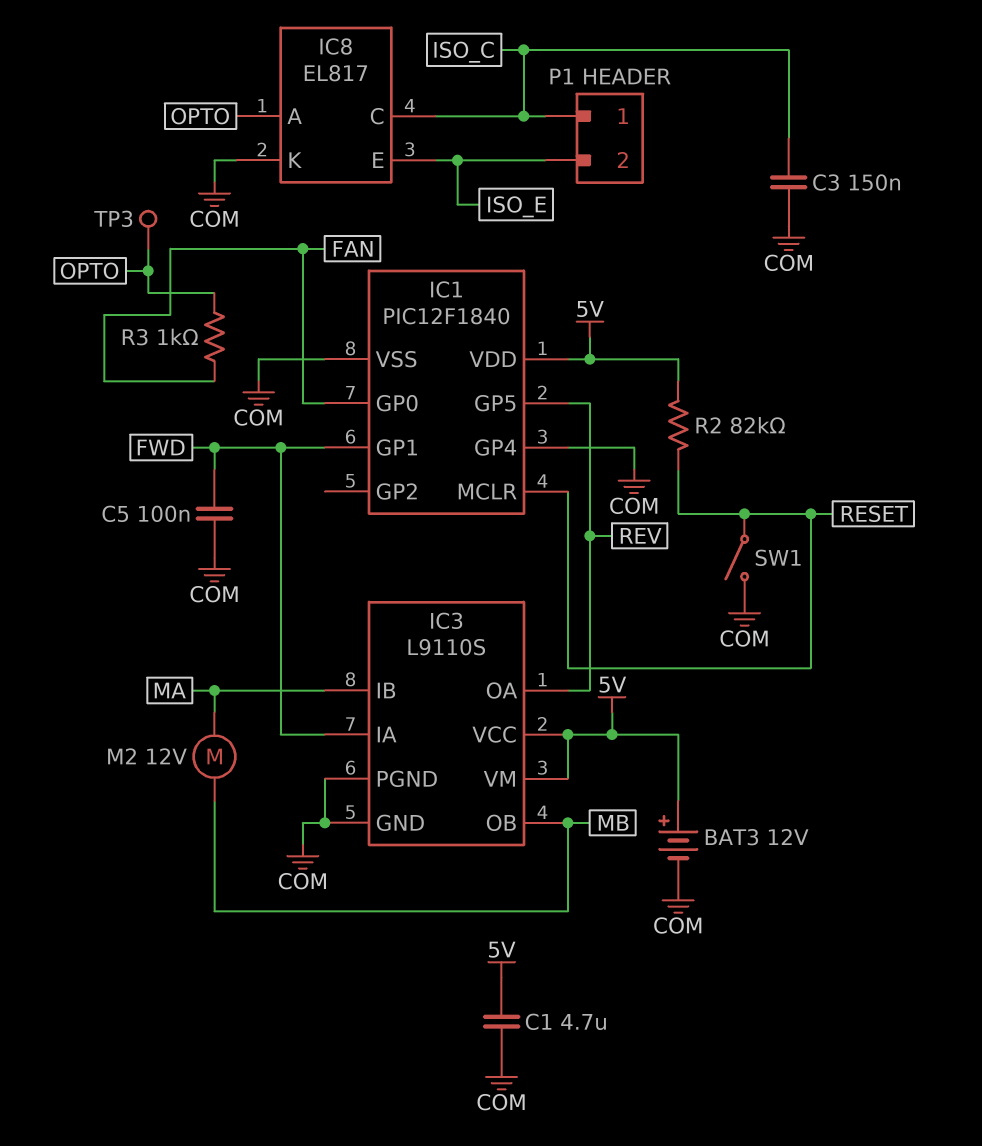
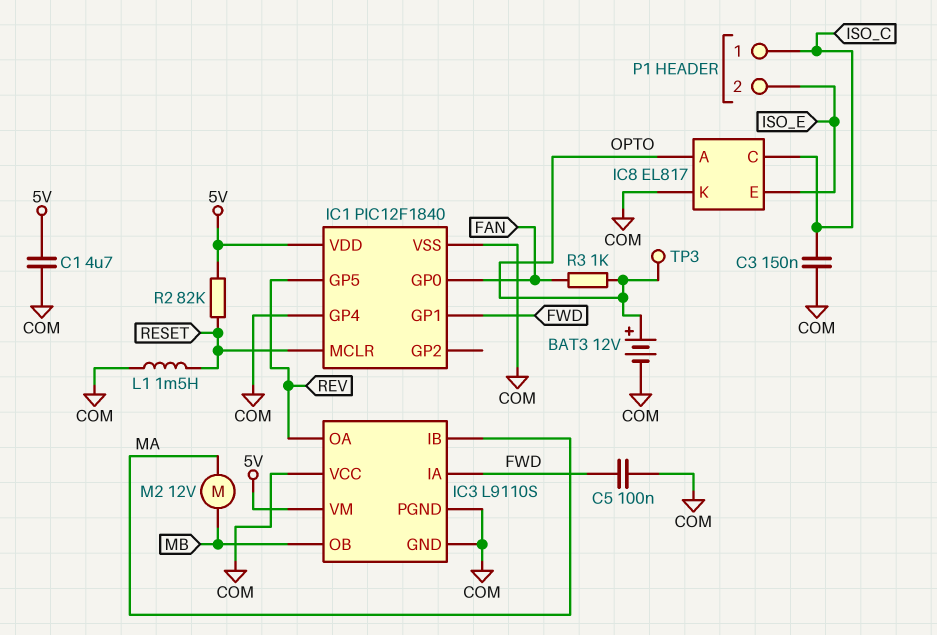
BAT3: 12V (plus 5V, minus COM) -> 12V (plus OPTO, minus COM)
IC3 pin VCC: 5V -> COM
L1: none -> 1.5mH (COM, RESET)
SW1: switch (COM, RESET) -> none

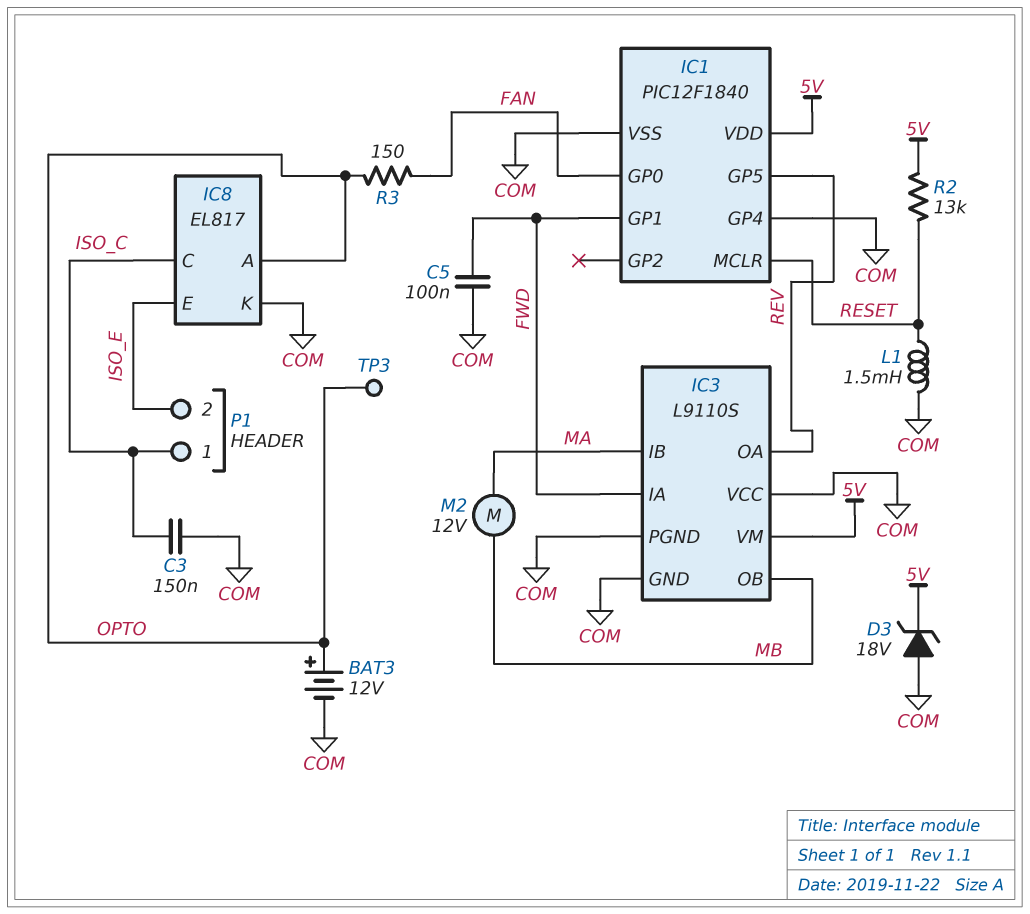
C1: 4.7uF (5V, COM) -> none
D3: none -> zener 18V (A COM, K 5V)
R2: 82k (5V, RESET) -> 13k (5V, RESET)
R3: 1k (FAN, OPTO) -> 150 (FAN, OPTO)

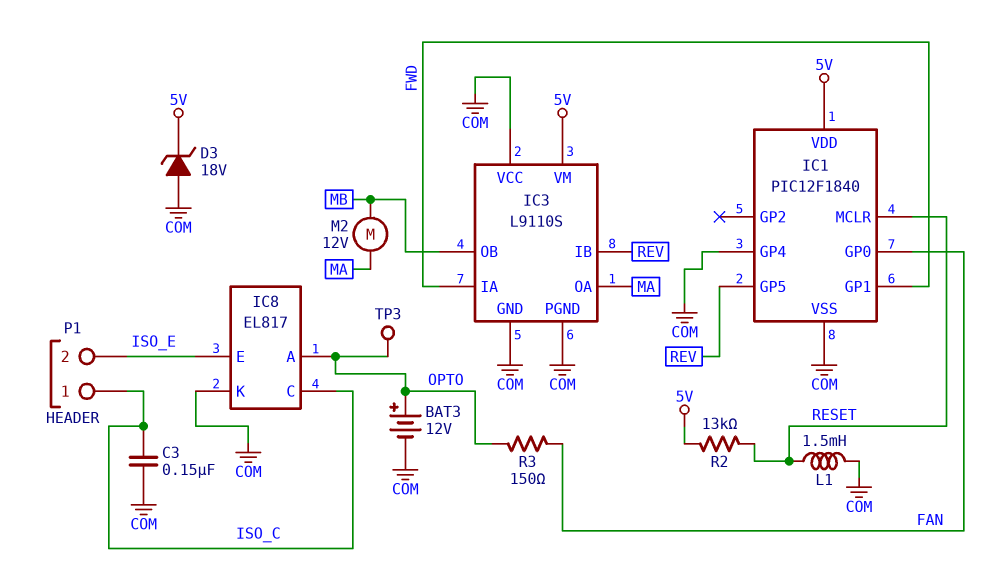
C5: 100nF (COM, FWD) -> none
IC3 pin IB: MA -> REV
IC3 pin OA: REV -> MA

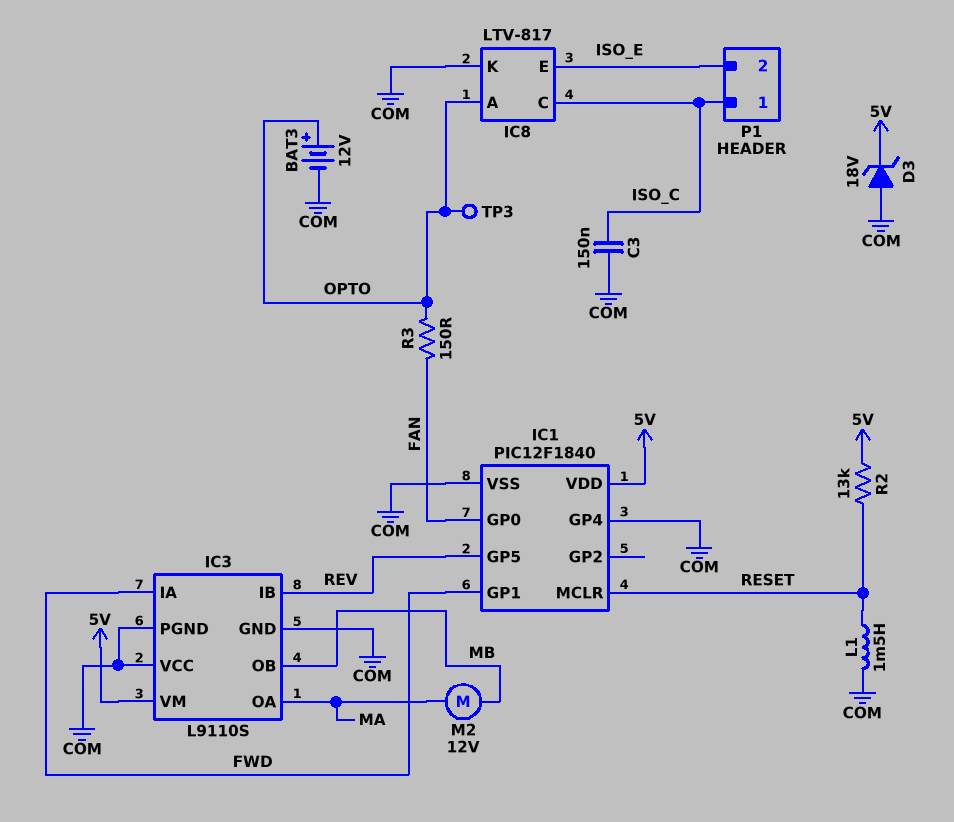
IC8: EL817 -> LTV-817

